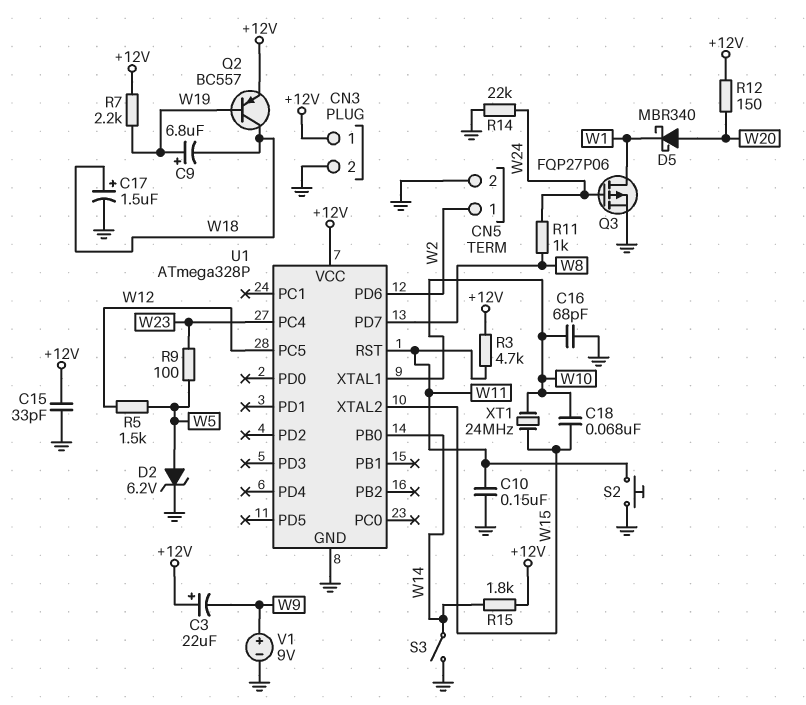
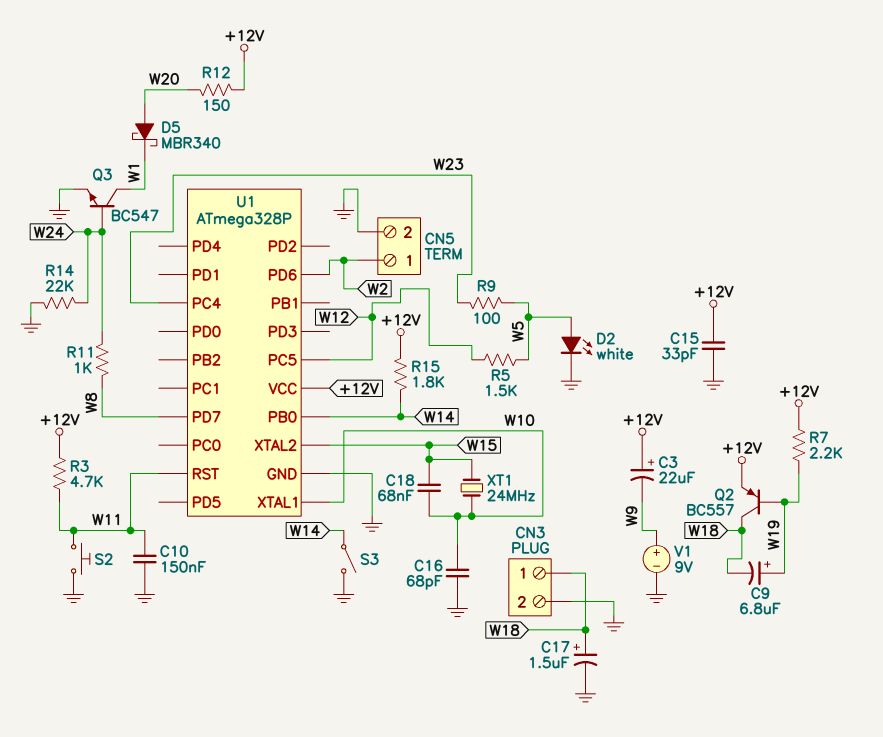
CN3 pin 1: +12V -> W18
D2: zener 6.2V (A W5, K GND) -> LED white (A W5, K GND)
Q3: PMOS FQP27P06 (G W24, D W1, S GND) -> NPN BC547 (B W24, C W1, E GND)

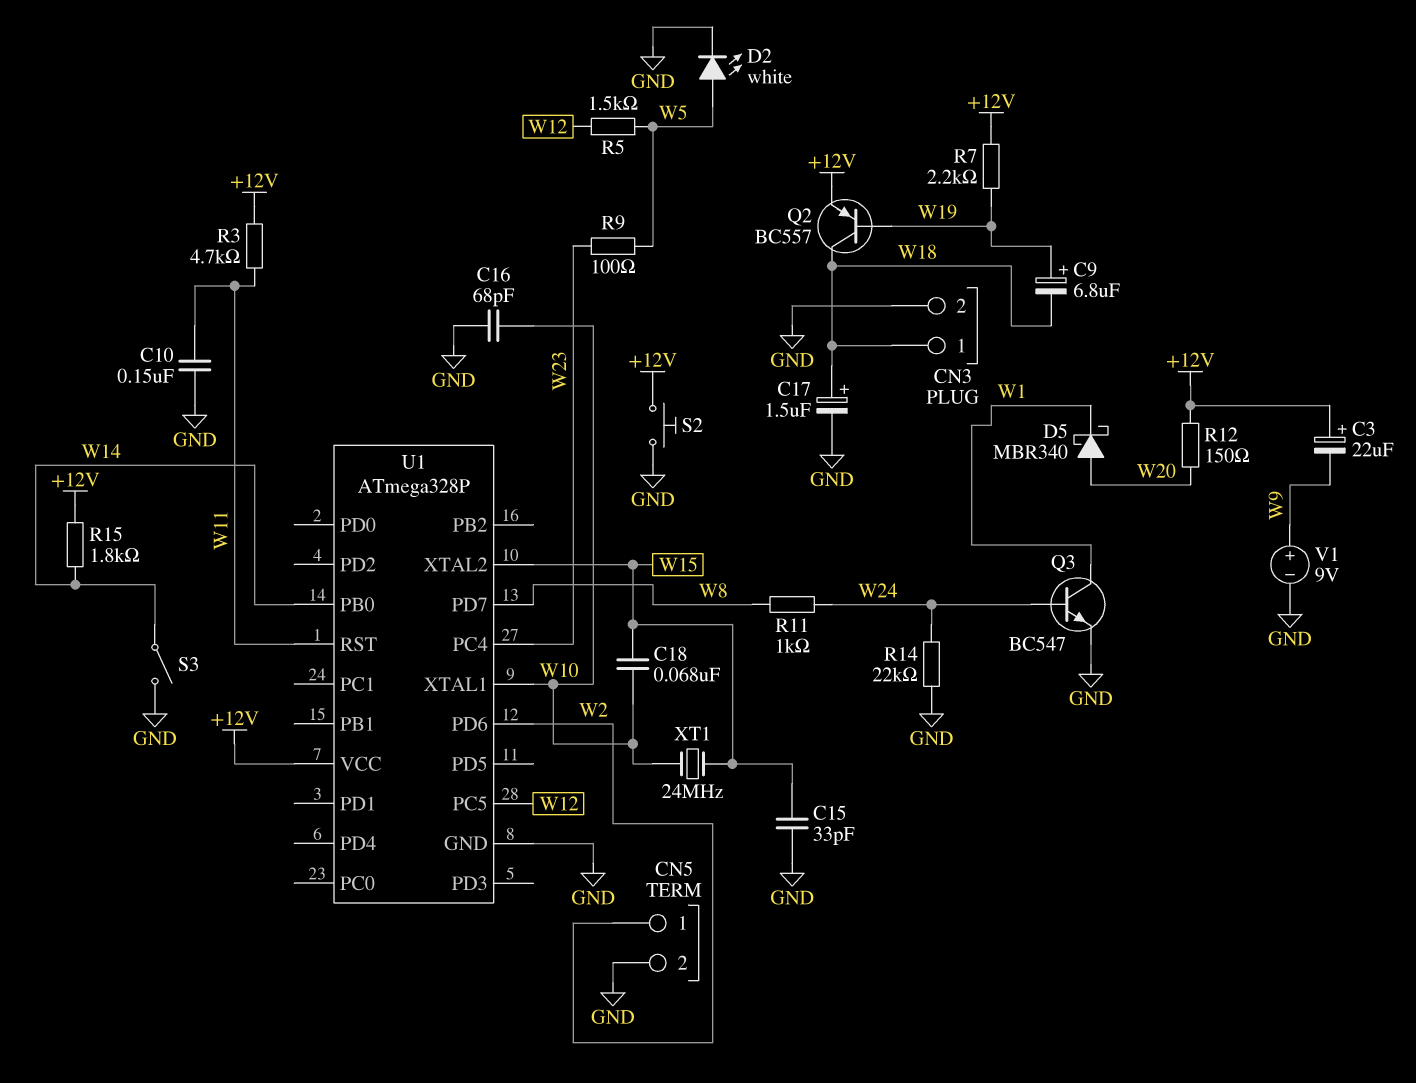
C15: 33pF (+12V, GND) -> 33pF (GND, W15)
S2: button (GND, W11) -> button (+12V, GND)

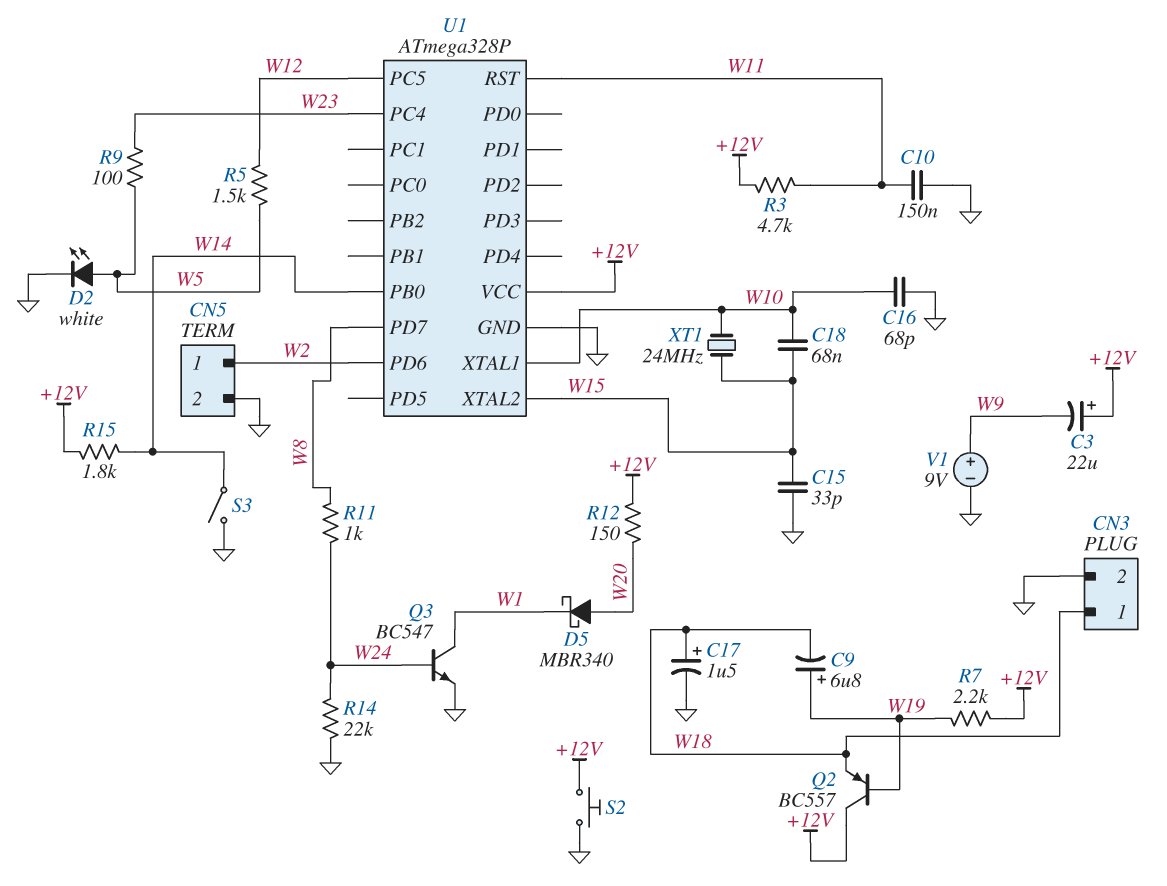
Q2: PNP BC557 (B W19, C W18, E +12V) -> PNP BC557 (B W19, C +12V, E W18)

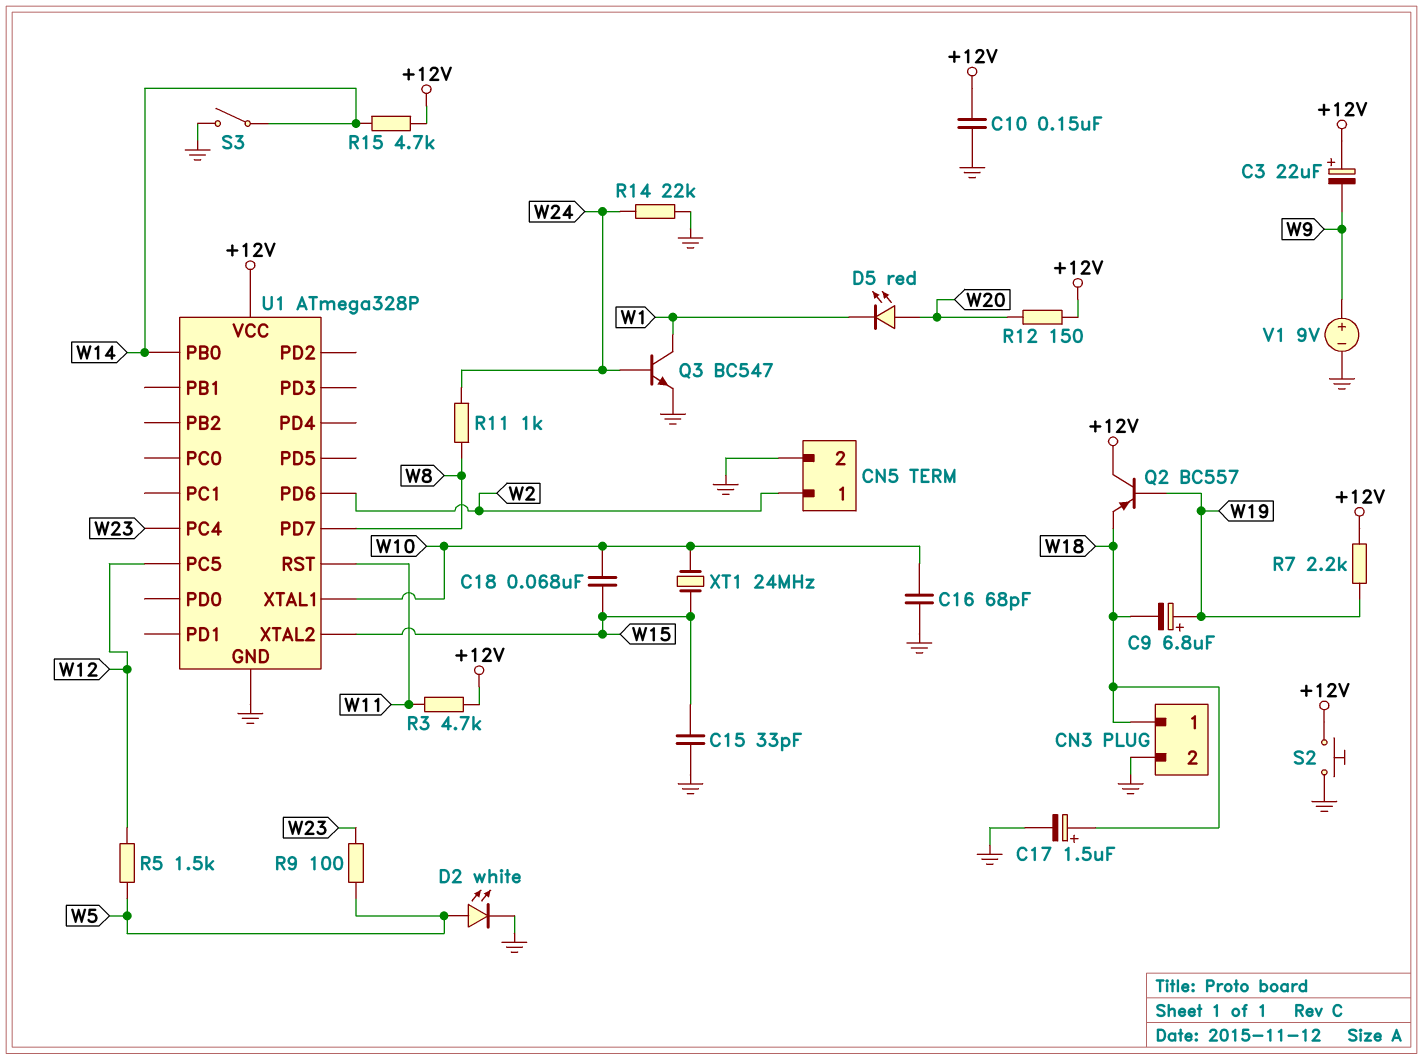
C10: 150nF (GND, W11) -> 150nF (+12V, GND)
D5: schottky MBR340 (A W20, K W1) -> LED red (A W20, K W1)
R15: 1.8k (+12V, W14) -> 4.7k (+12V, W14)

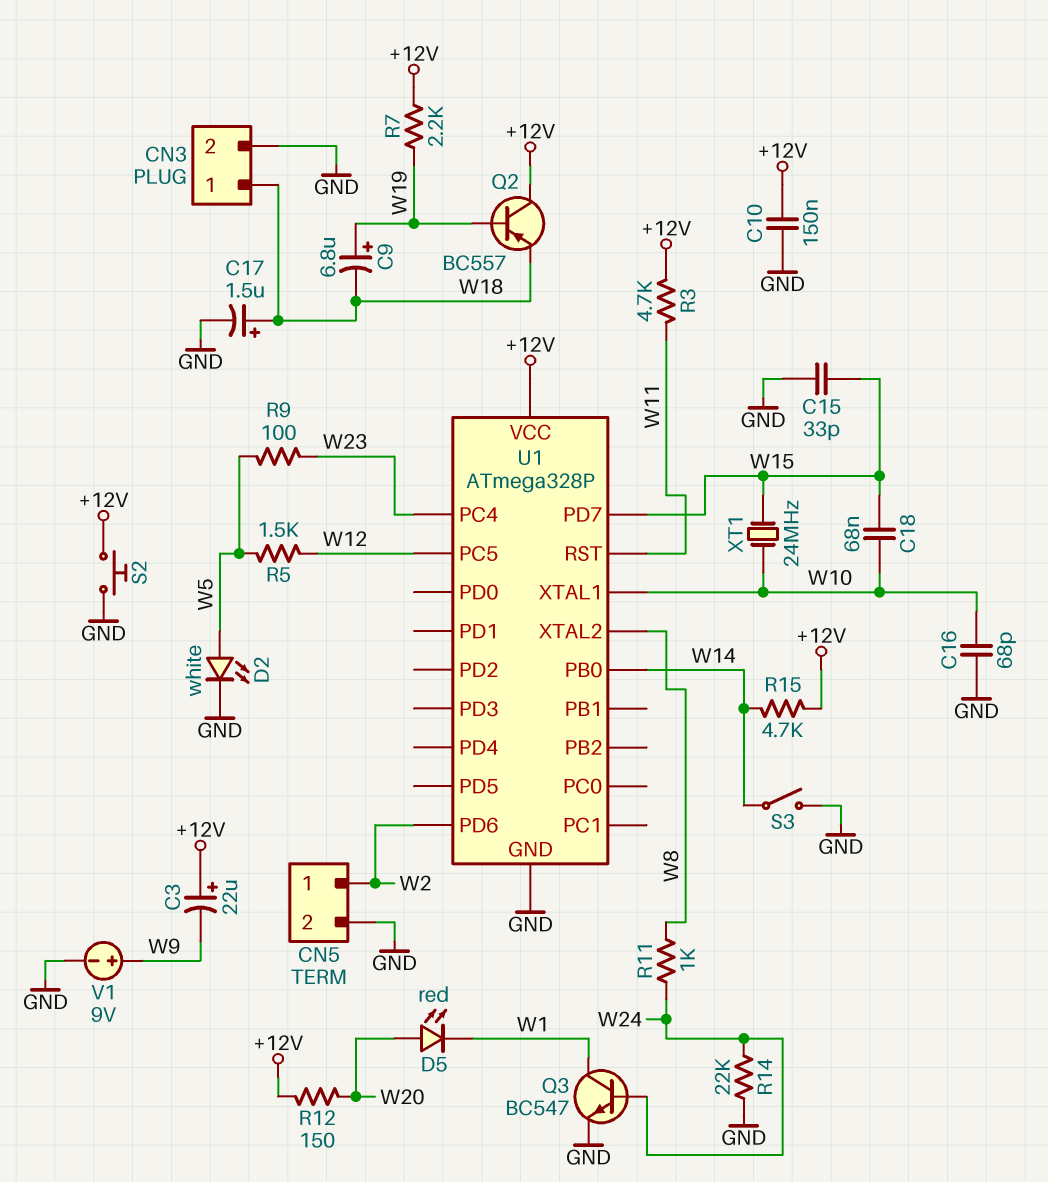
U1 pin PD7: W8 -> W15
U1 pin XTAL2: W15 -> W8

